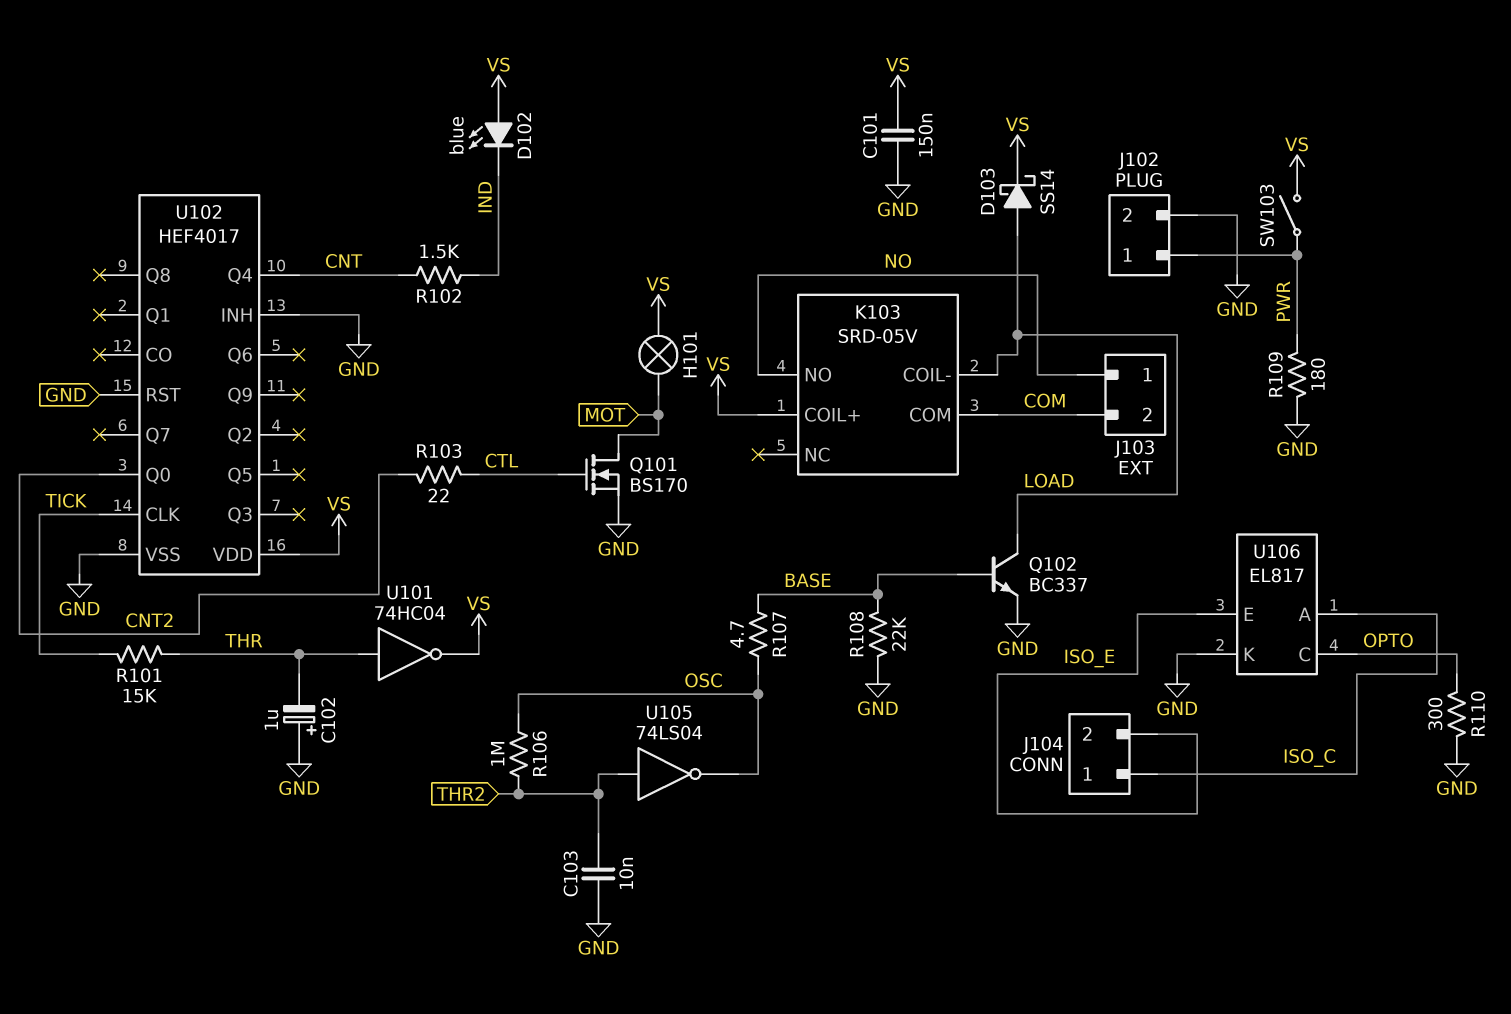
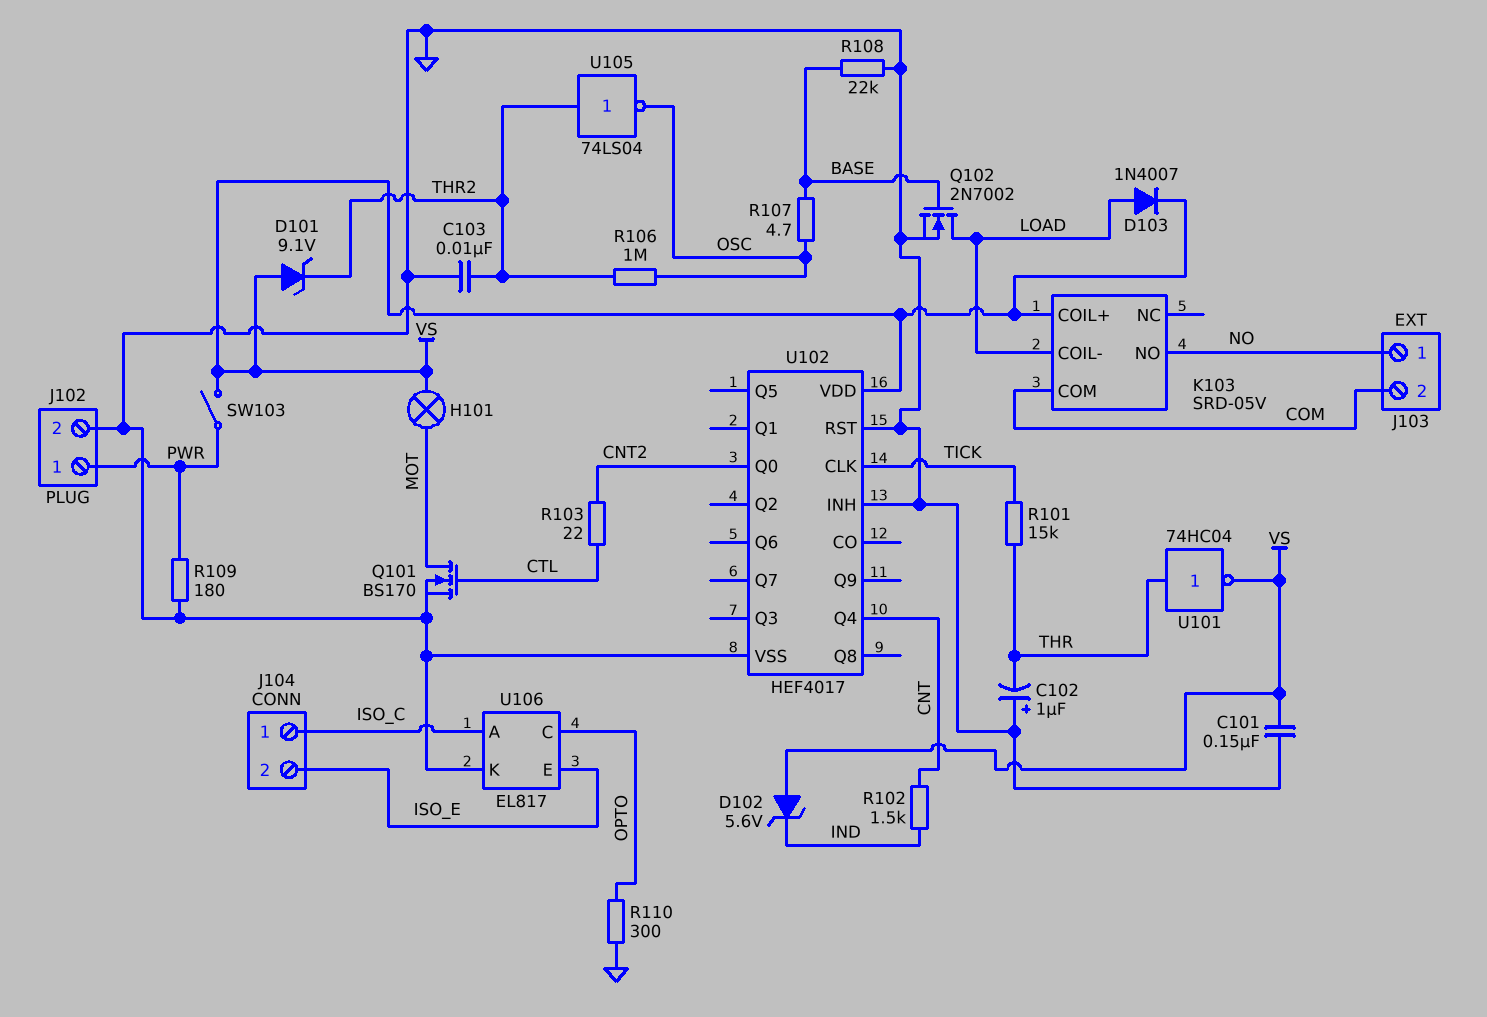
D101: none -> zener 9.1V (A VS, K THR2)
D102: LED blue (A VS, K IND) -> zener 5.6V (A VS, K IND)
D103: schottky SS14 (A LOAD, K VS) -> diode 1N4007 (A LOAD, K VS)
Q102: NPN BC337 (B BASE, C LOAD, E GND) -> NMOS 2N7002 (G BASE, D LOAD, S GND)

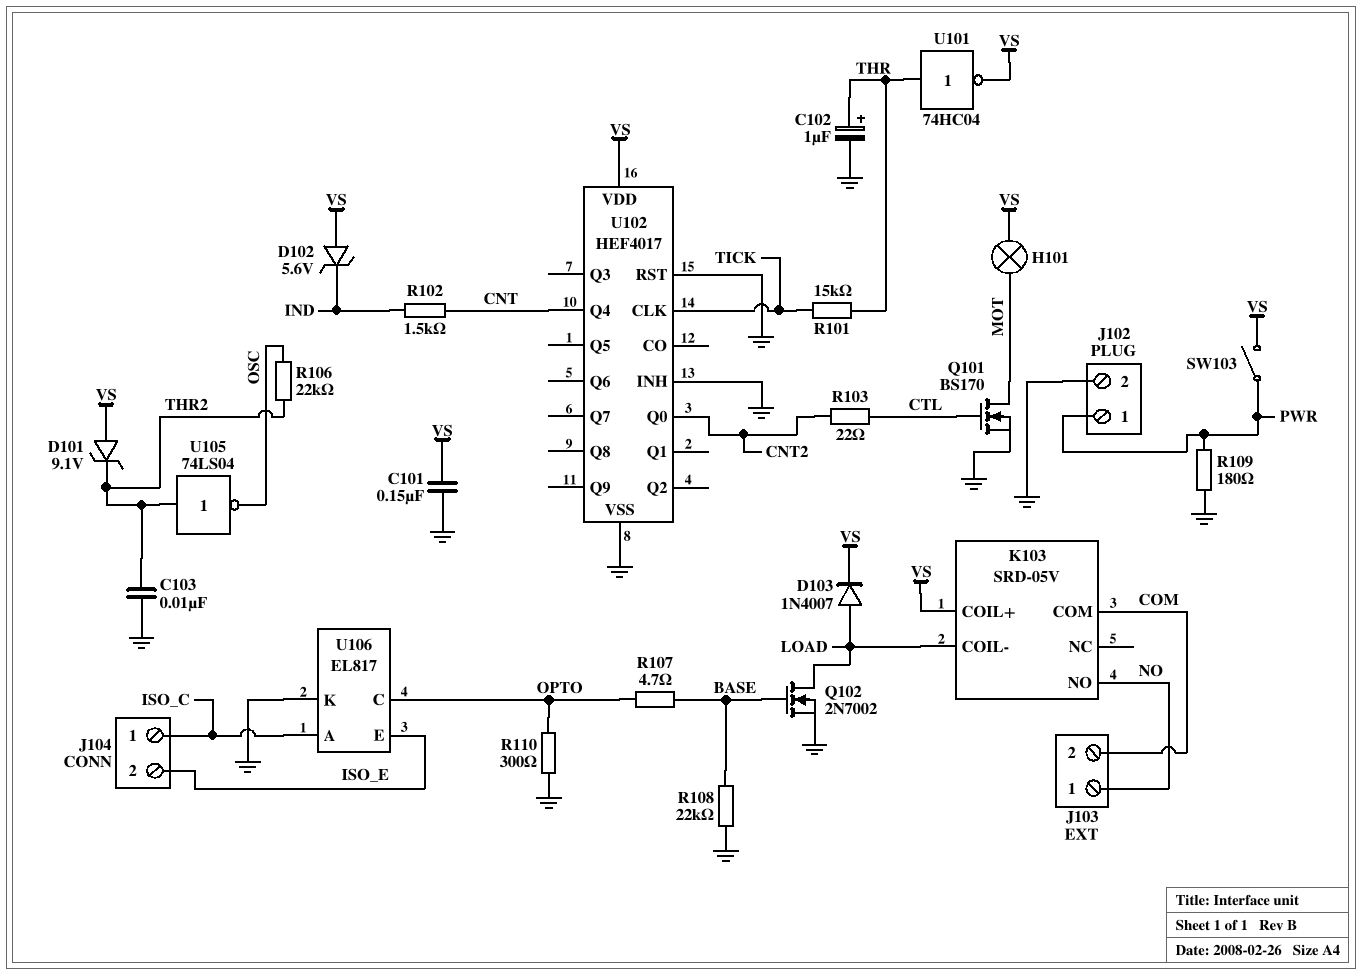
C102: 1uF (plus GND, minus THR) -> 1uF (plus THR, minus GND)
R106: 1M (OSC, THR2) -> 22k (OSC, THR2)
R107: 4.7 (BASE, OSC) -> 4.7 (BASE, OPTO)

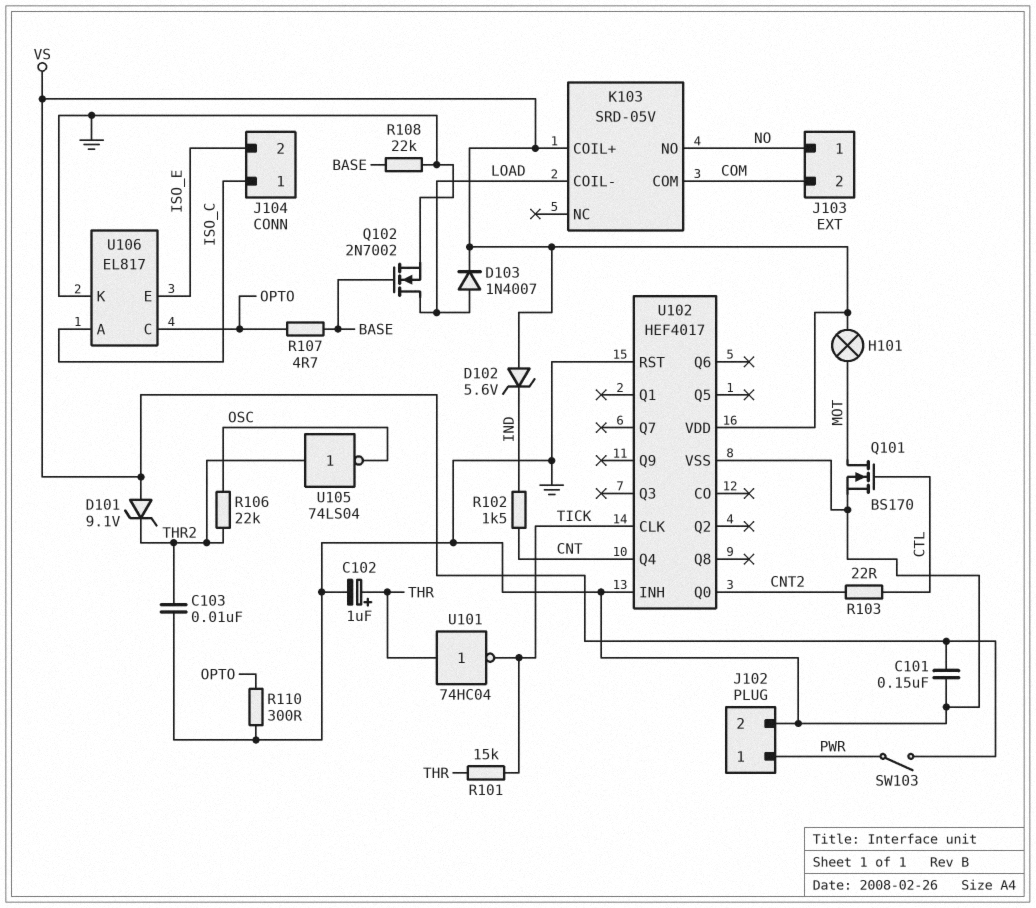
R109: 180 (GND, PWR) -> none
U101: NOT 74HC04 (in THR, out VS) -> NOT 74HC04 (in THR, out TICK)

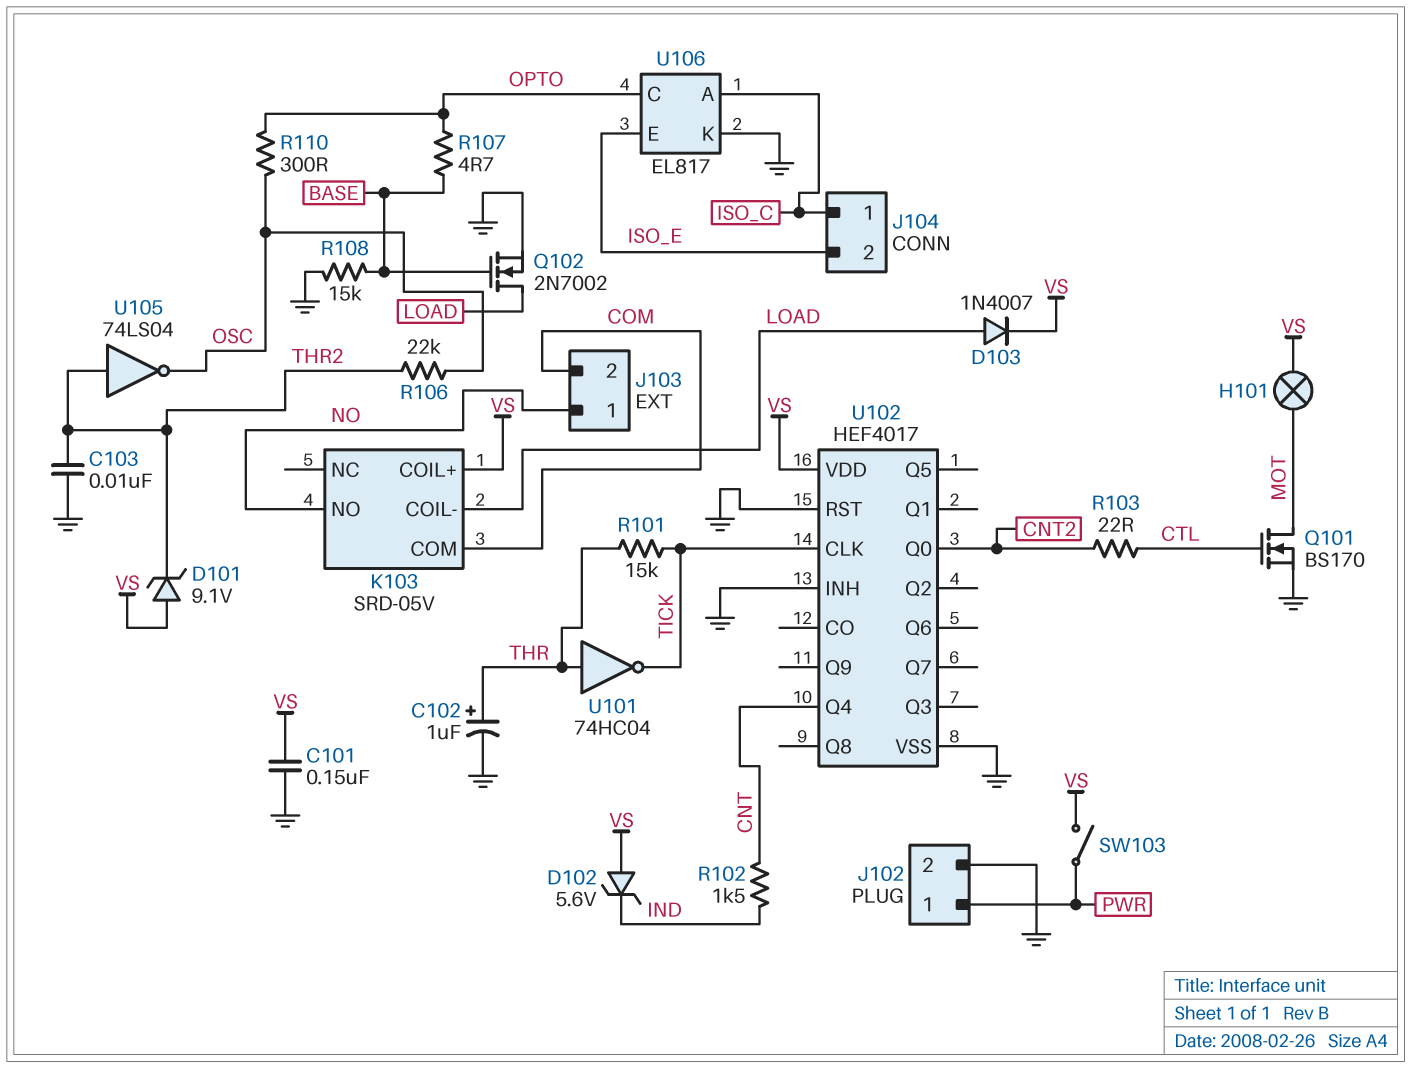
R108: 22k (BASE, GND) -> 15k (BASE, GND)
R110: 300 (GND, OPTO) -> 300 (OPTO, OSC)

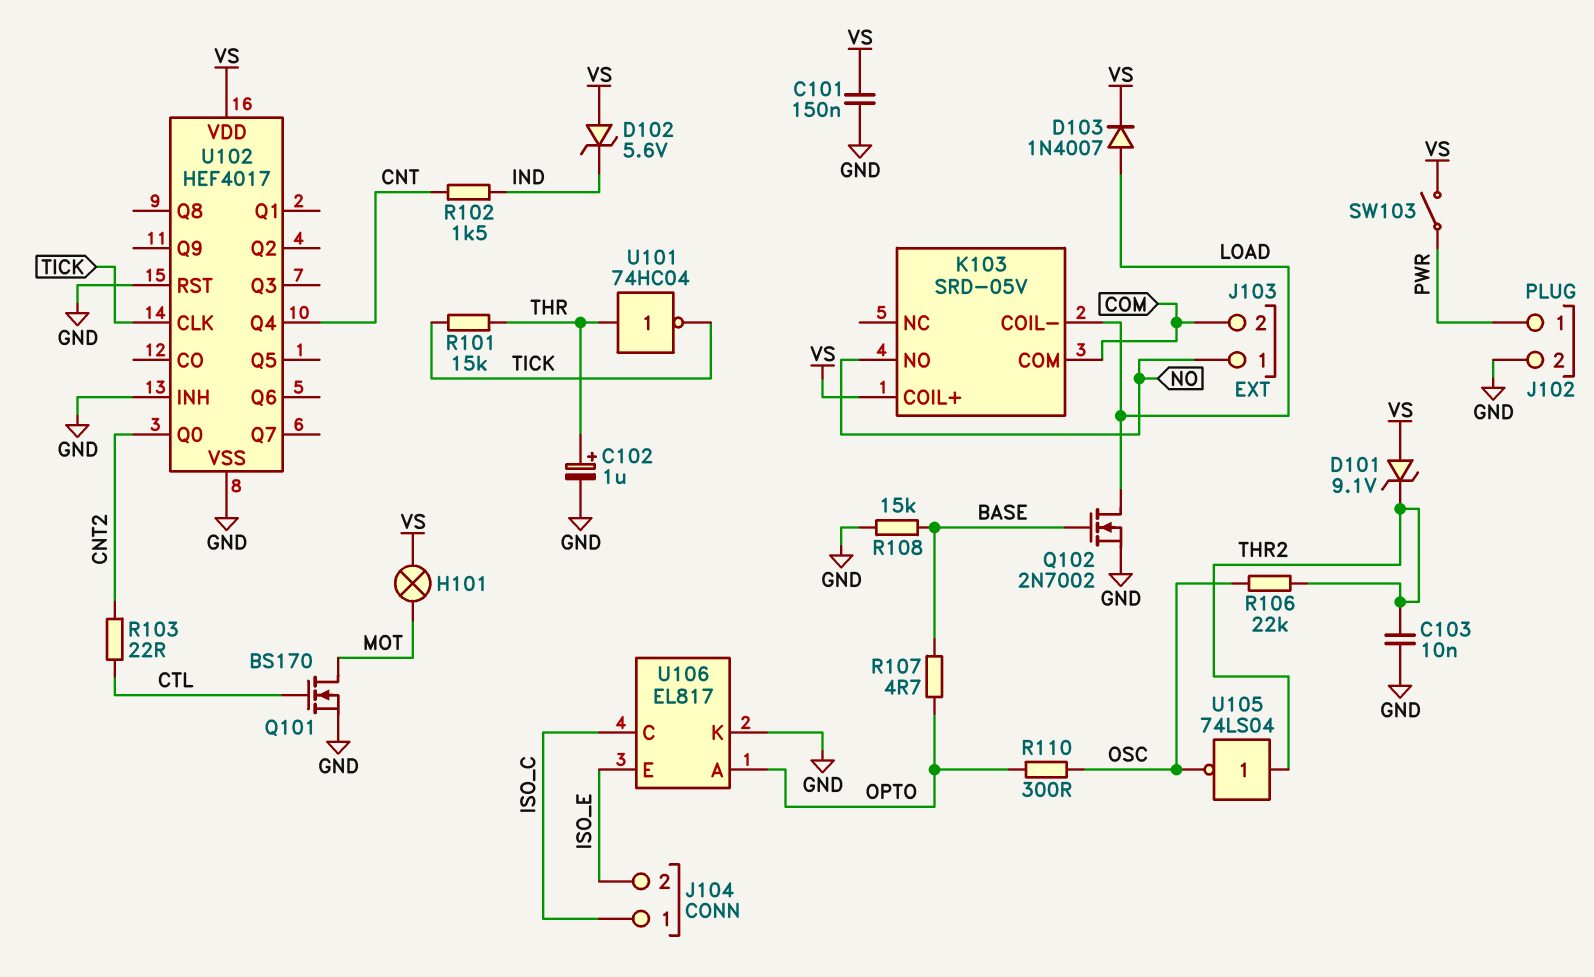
U106 pin A: ISO_C -> OPTO
U106 pin C: OPTO -> ISO_C

